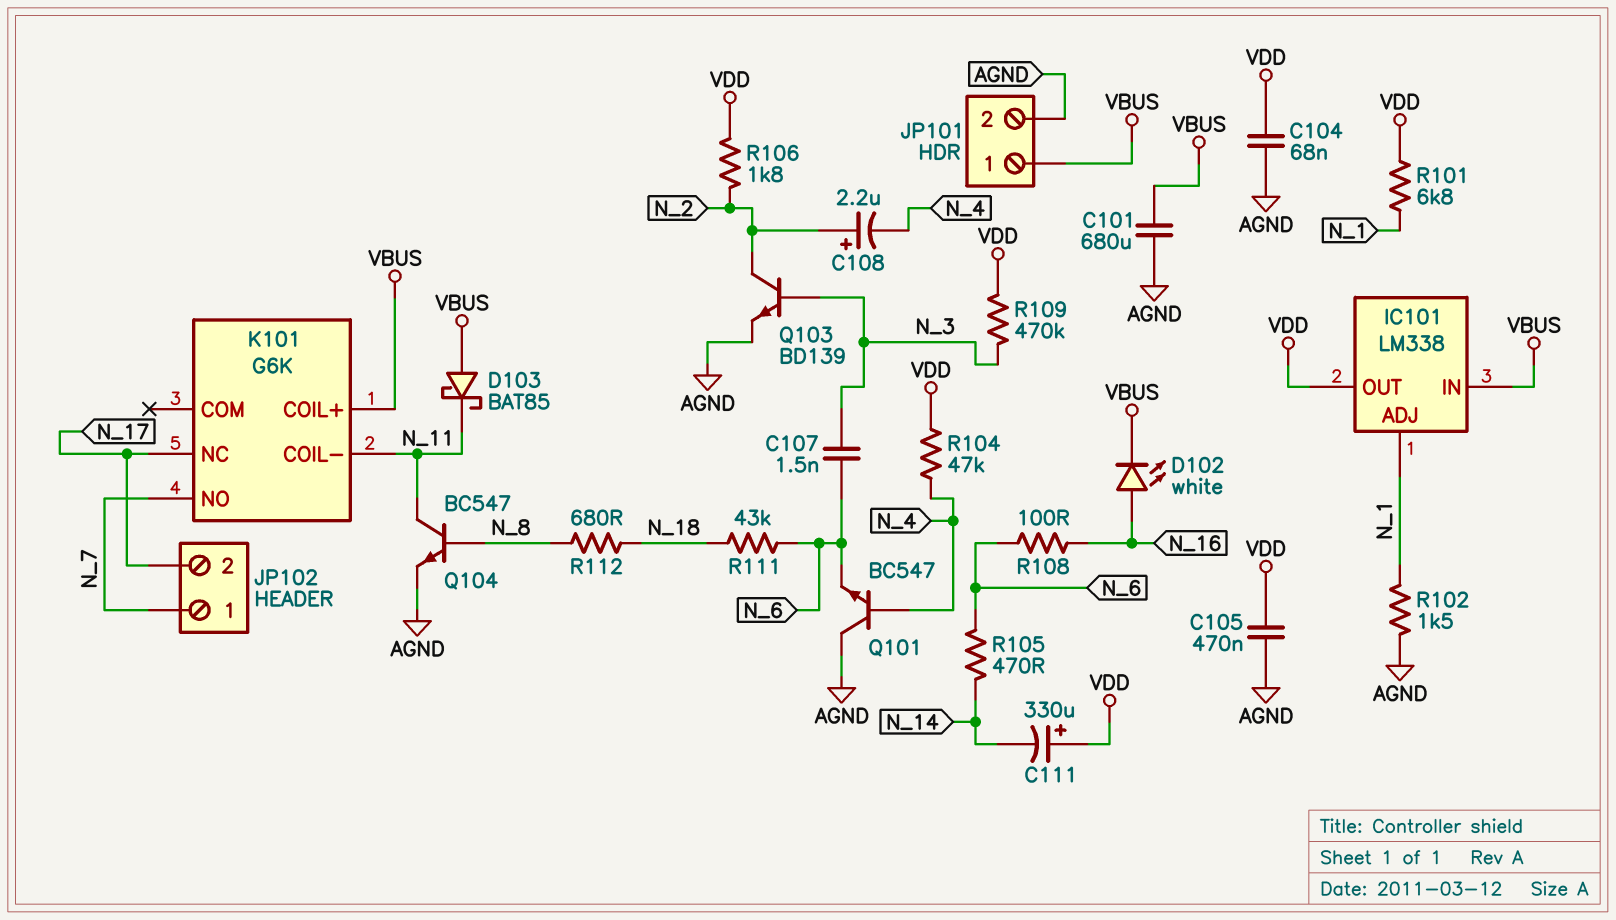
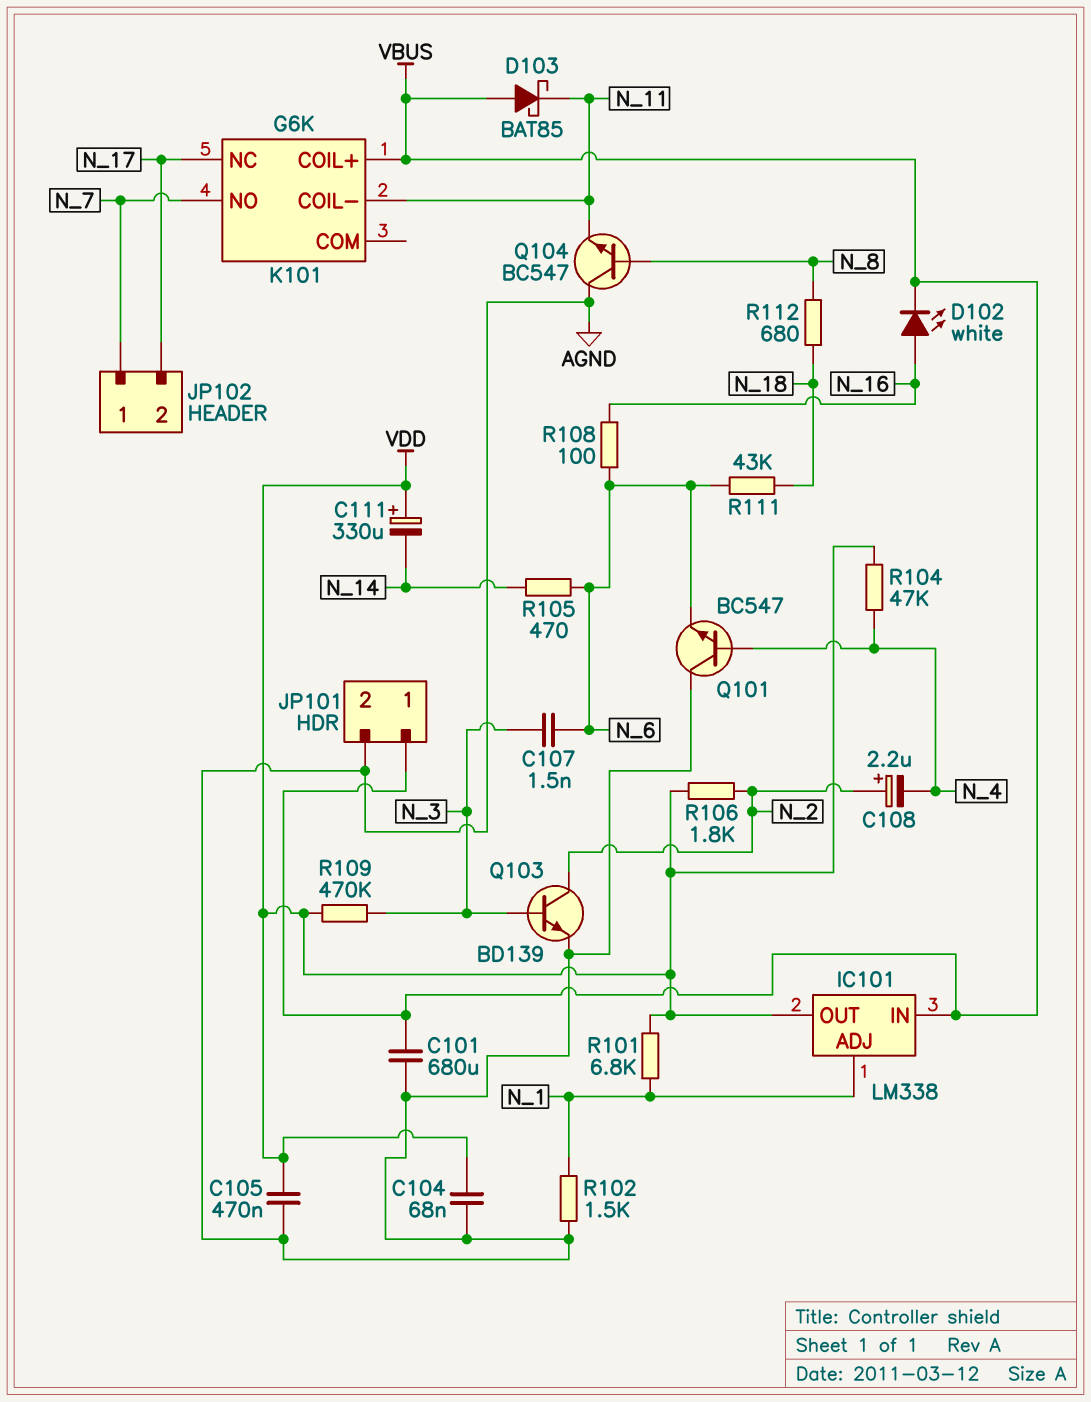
Q104: NPN BC547 (B N_8, C N_11, E AGND) -> NPN BC547 (B N_8, C AGND, E N_11)

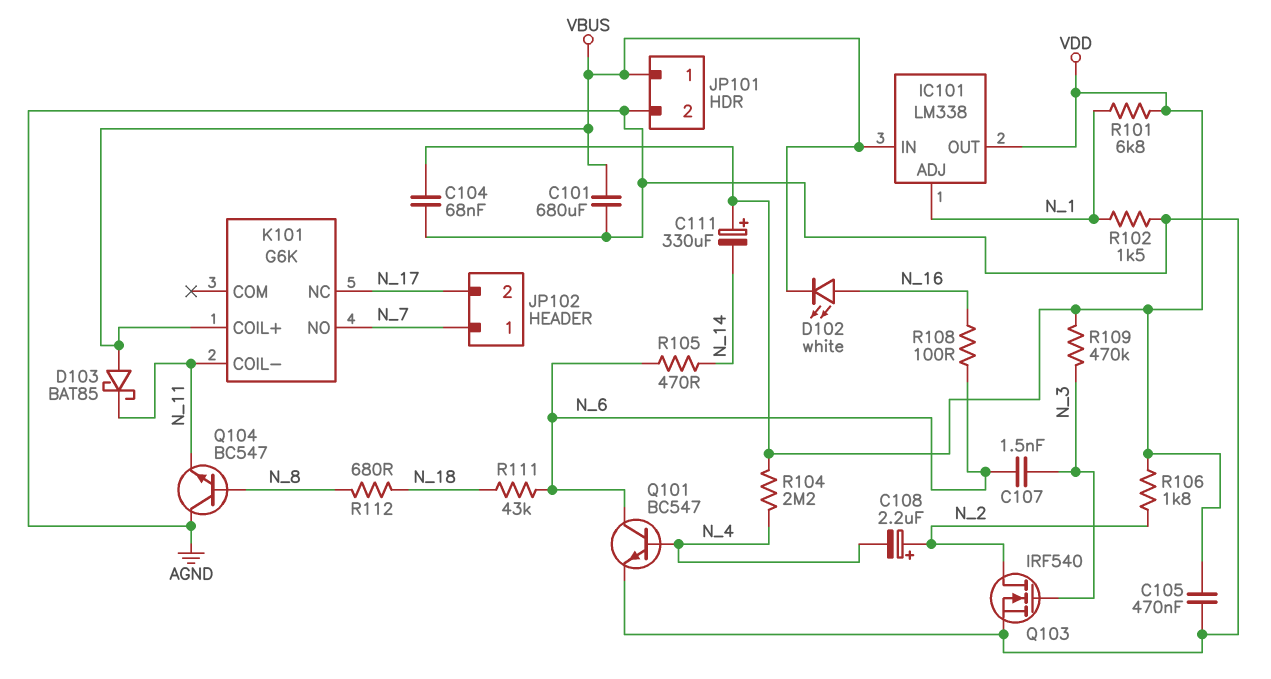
Q101: NPN BC547 (B N_4, C AGND, E N_6) -> NPN BC547 (B N_4, C N_6, E AGND)
Q103: NPN BD139 (B N_3, C N_2, E AGND) -> NMOS IRF540 (G N_3, D N_2, S AGND)
R104: 47k (N_4, VDD) -> 2.2M (N_4, VDD)

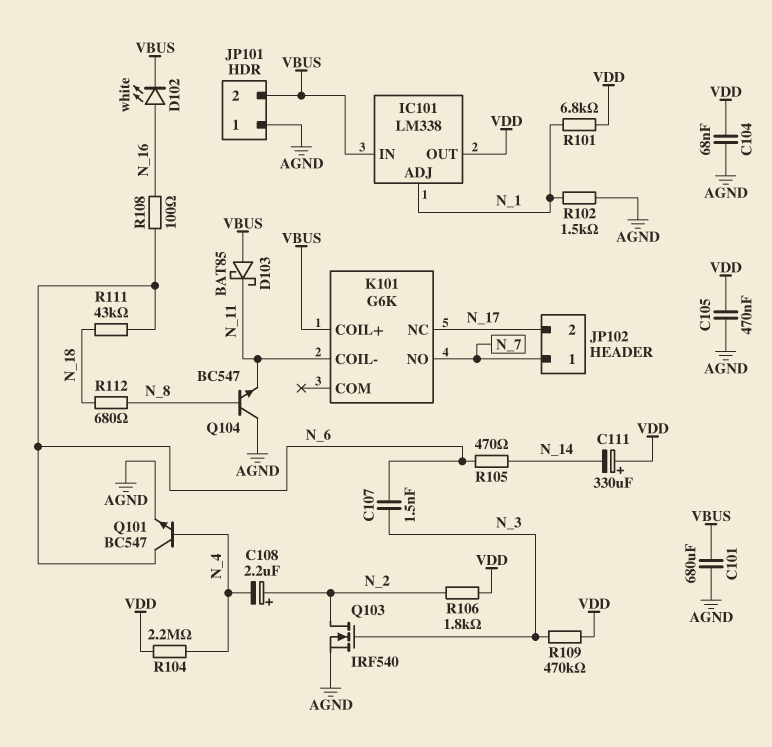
JP101 pin 1: VBUS -> AGND
JP101 pin 2: AGND -> VBUS

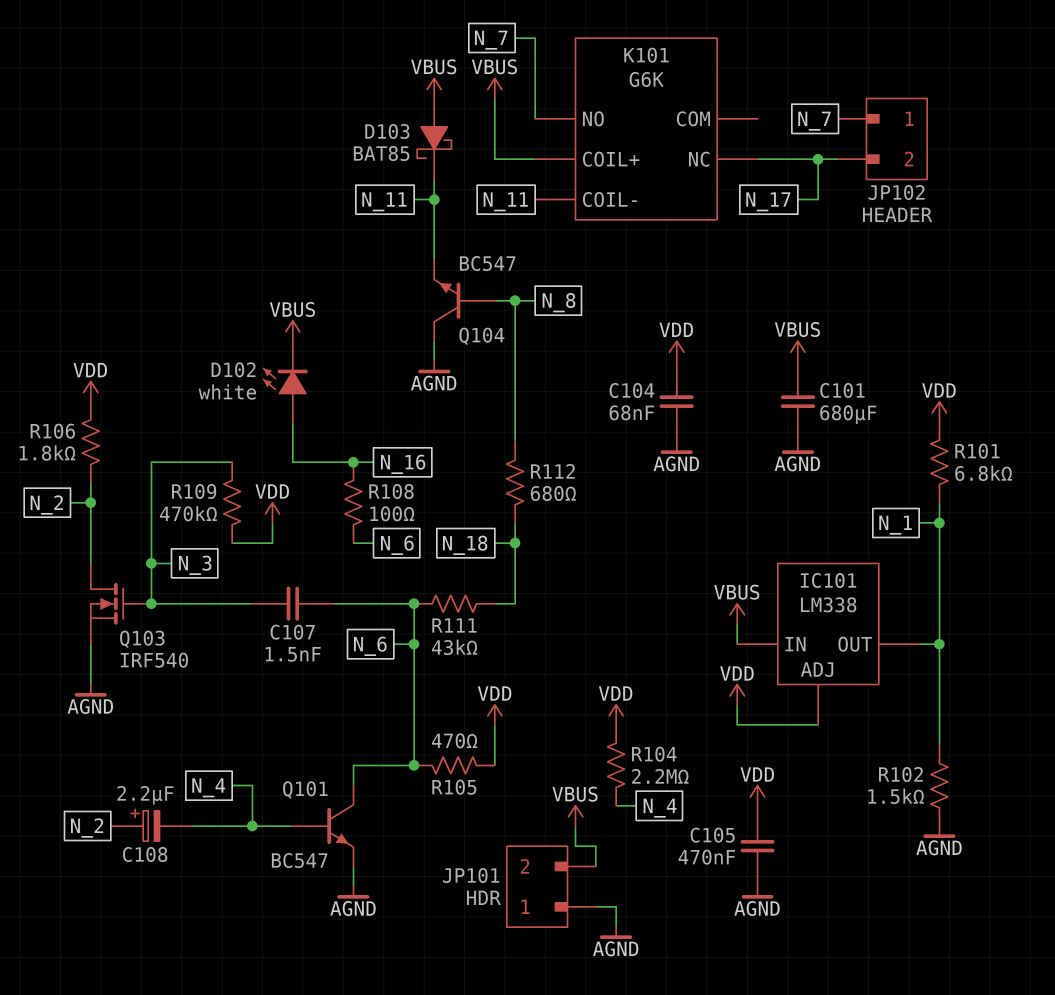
C111: 330uF (plus VDD, minus N_14) -> none
IC101 pin ADJ: N_1 -> VDD
IC101 pin OUT: VDD -> N_1
R105: 470 (N_6, N_14) -> 470 (N_6, VDD)

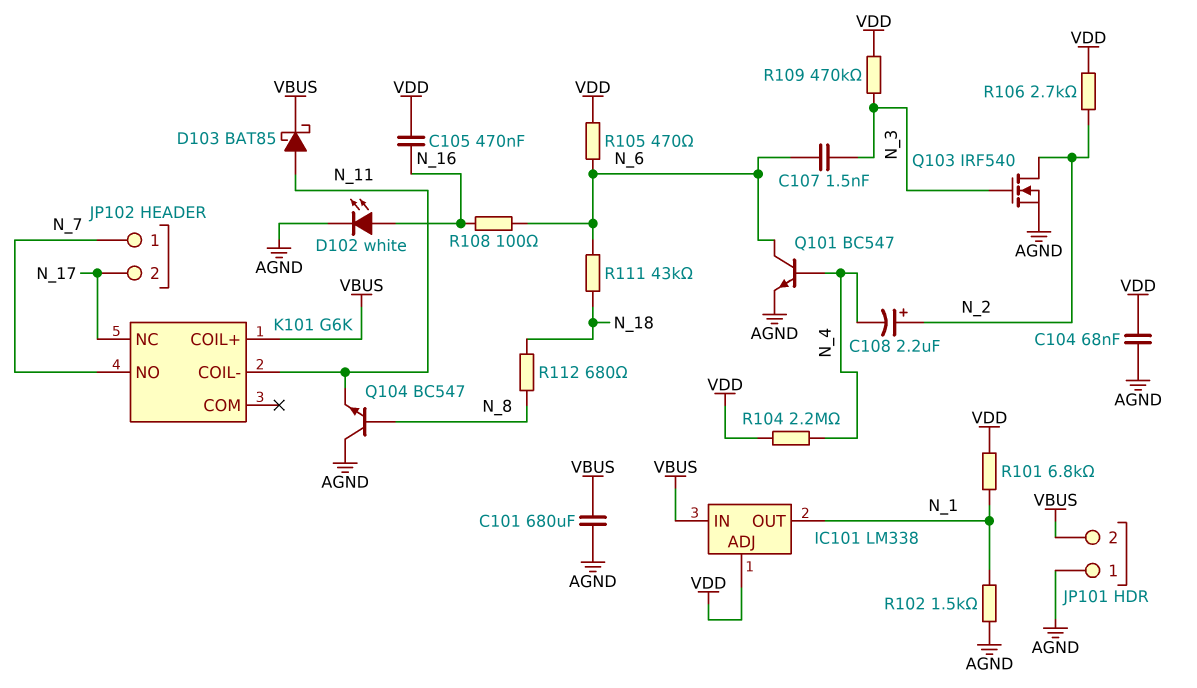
C105: 470nF (AGND, VDD) -> 470nF (N_16, VDD)
D102: LED white (A N_16, K VBUS) -> LED white (A N_16, K AGND)
D103: schottky BAT85 (A VBUS, K N_11) -> schottky BAT85 (A N_11, K VBUS)
R106: 1.8k (N_2, VDD) -> 2.7k (N_2, VDD)

